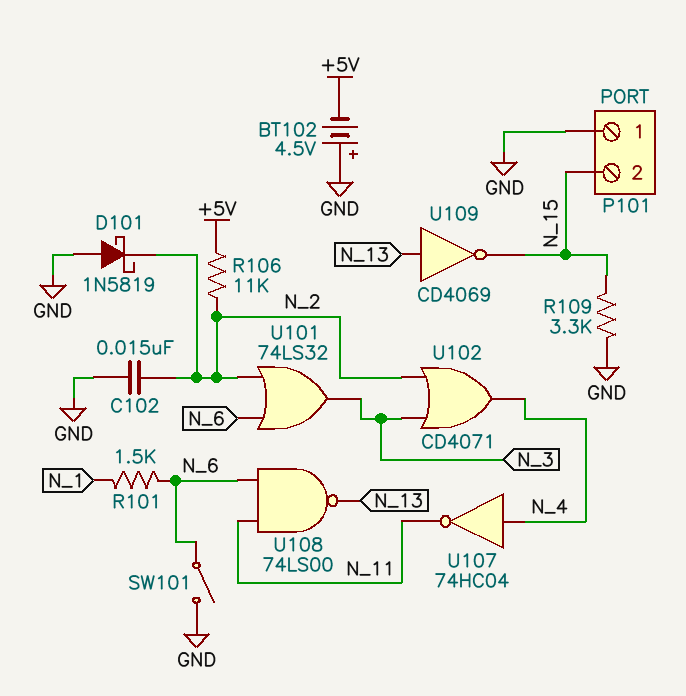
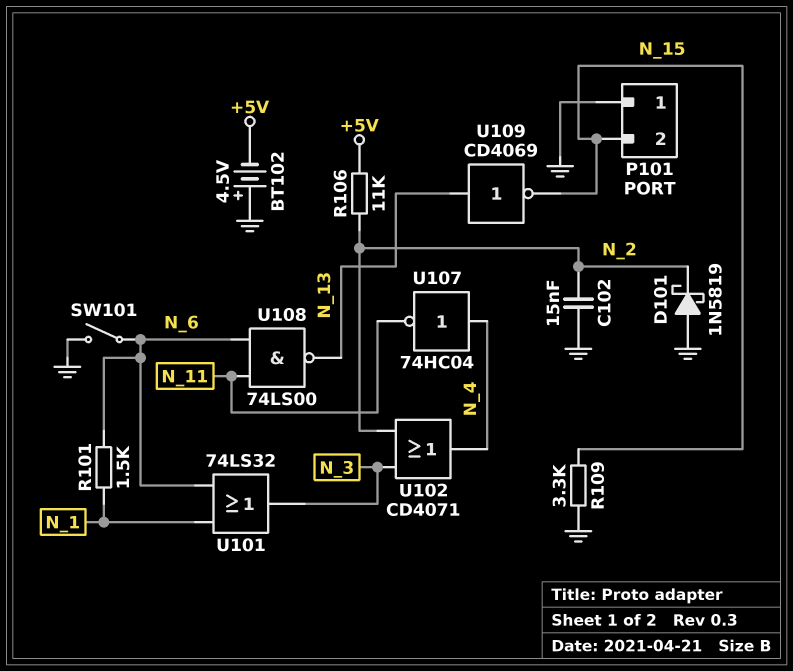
U101: OR 74LS32 (in N_2, in N_6, out N_3) -> OR 74LS32 (in N_1, in N_6, out N_3)

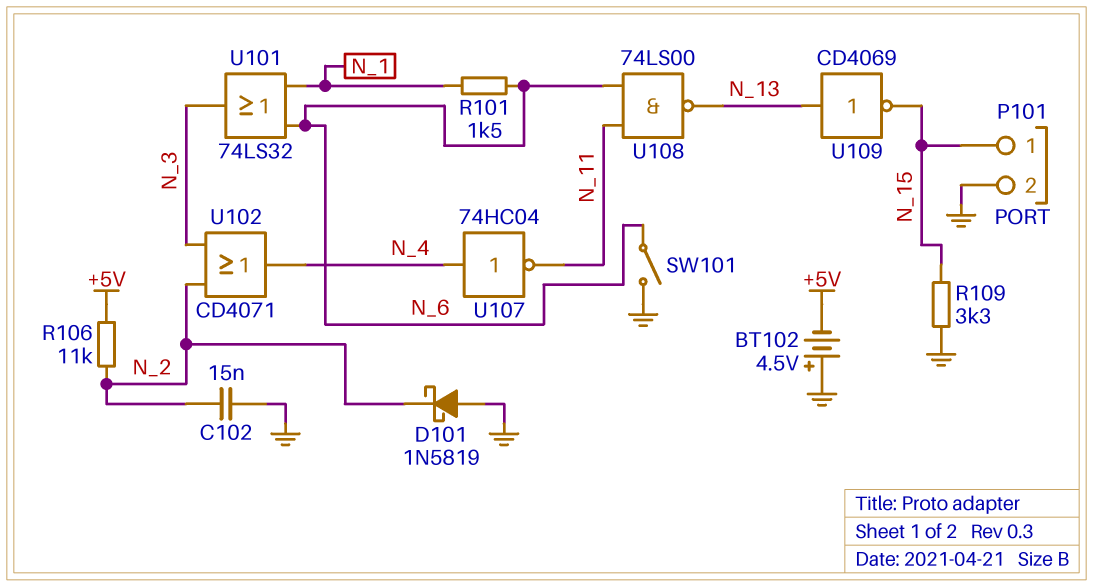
P101 pin 1: GND -> N_15
P101 pin 2: N_15 -> GND

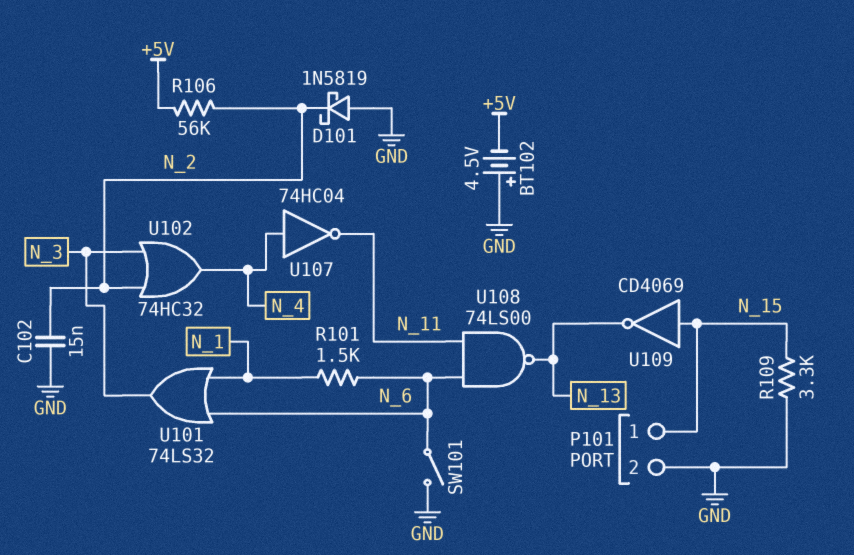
R106: 11k (+5V, N_2) -> 56k (+5V, N_2)
U102: OR CD4071 (in N_2, in N_3, out N_4) -> OR 74HC32 (in N_2, in N_3, out N_4)
U109: NOT CD4069 (in N_13, out N_15) -> NOT CD4069 (in N_15, out N_13)

